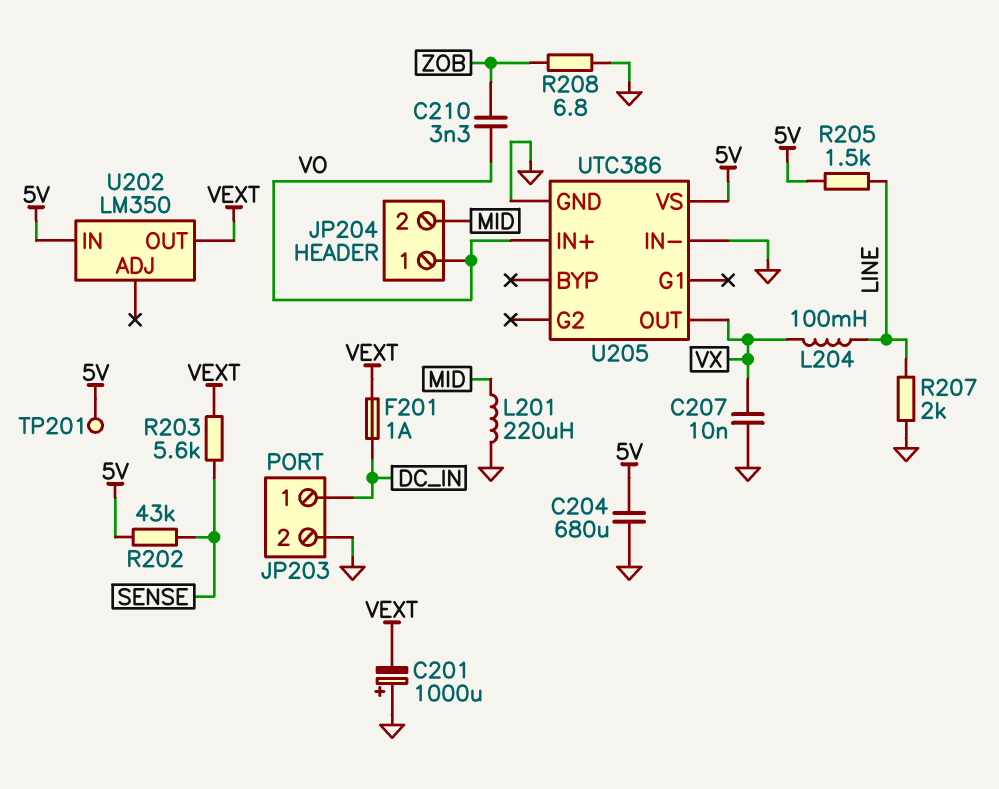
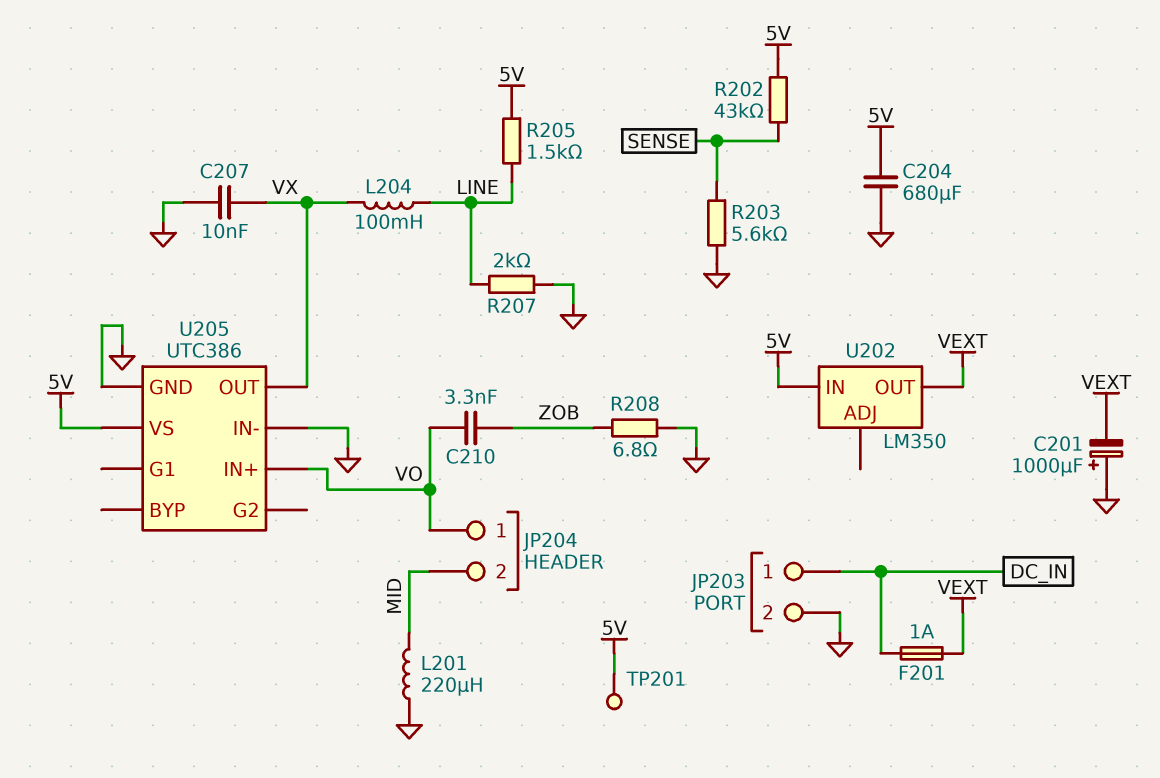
R203: 5.6k (SENSE, VEXT) -> 5.6k (GND, SENSE)

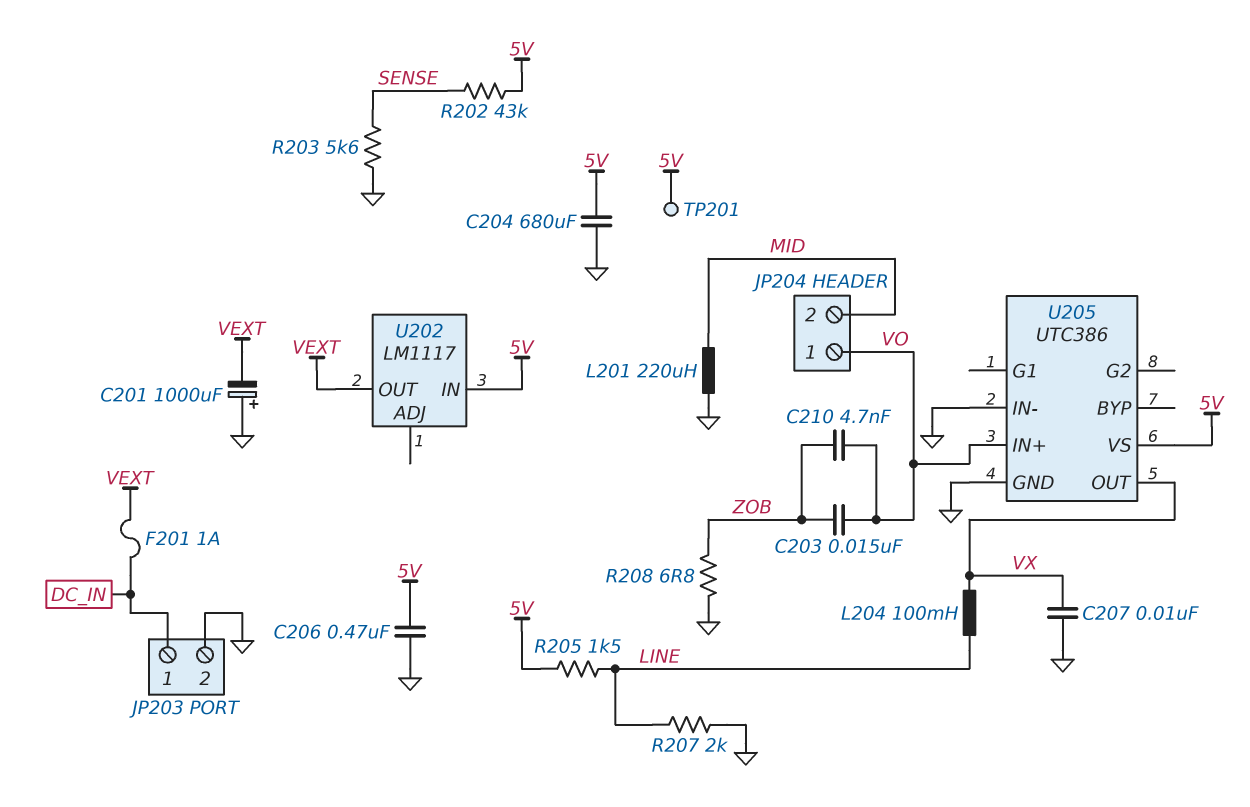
C203: none -> 15nF (VO, ZOB)
C206: none -> 470nF (5V, GND)
C210: 3.3nF (VO, ZOB) -> 4.7nF (VO, ZOB)
U202: LM350 -> LM1117

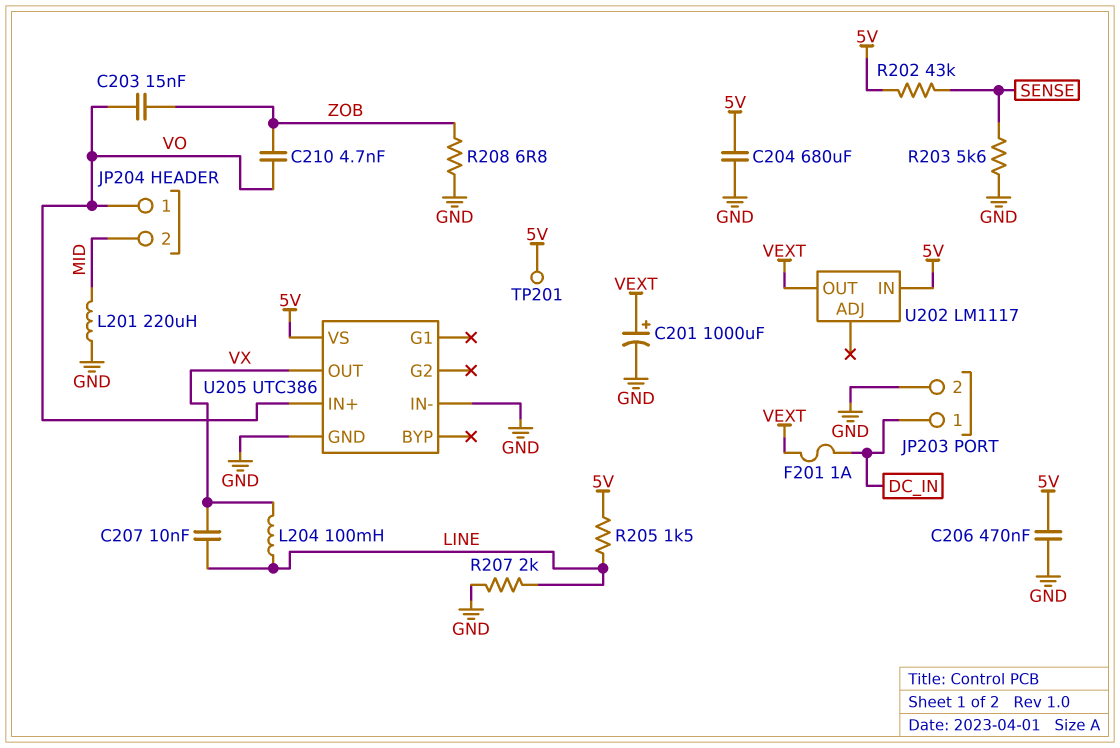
C201: 1000uF (plus GND, minus VEXT) -> 1000uF (plus VEXT, minus GND)
C207: 10nF (GND, VX) -> 10nF (LINE, VX)

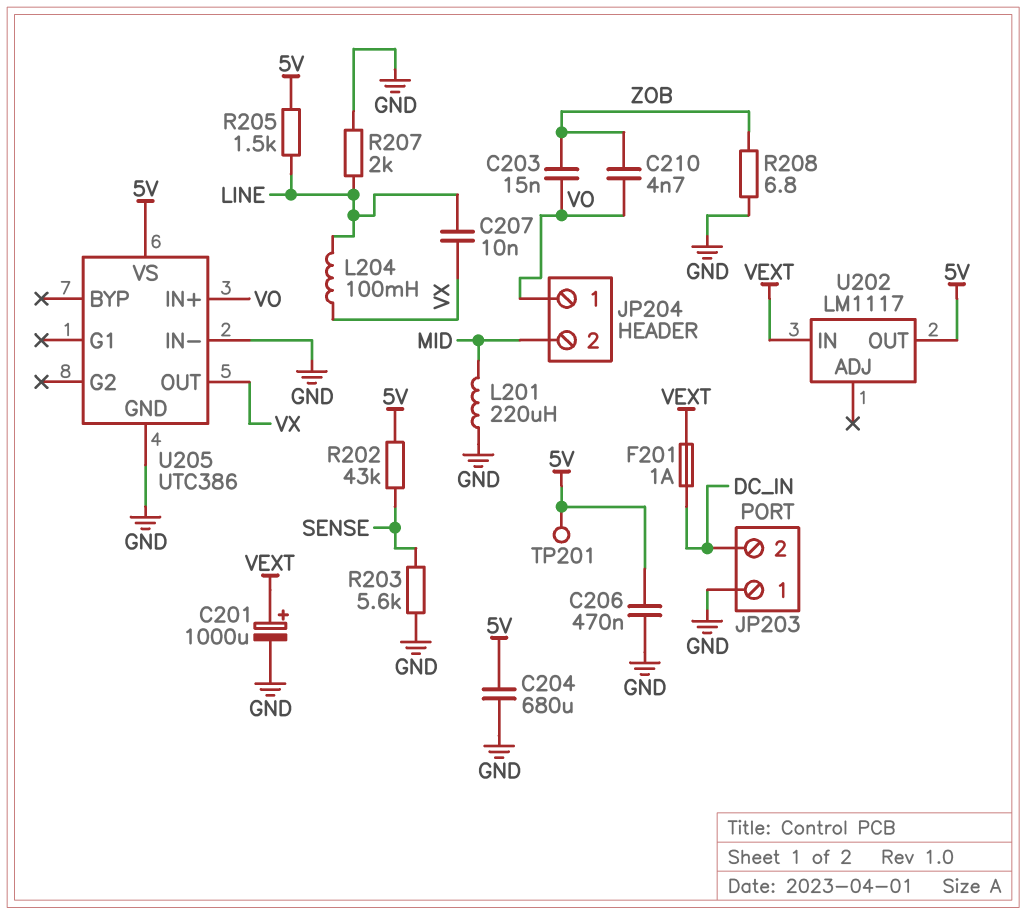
JP203 pin 1: DC_IN -> GND
JP203 pin 2: GND -> DC_IN
U202 pin IN: 5V -> VEXT
U202 pin OUT: VEXT -> 5V

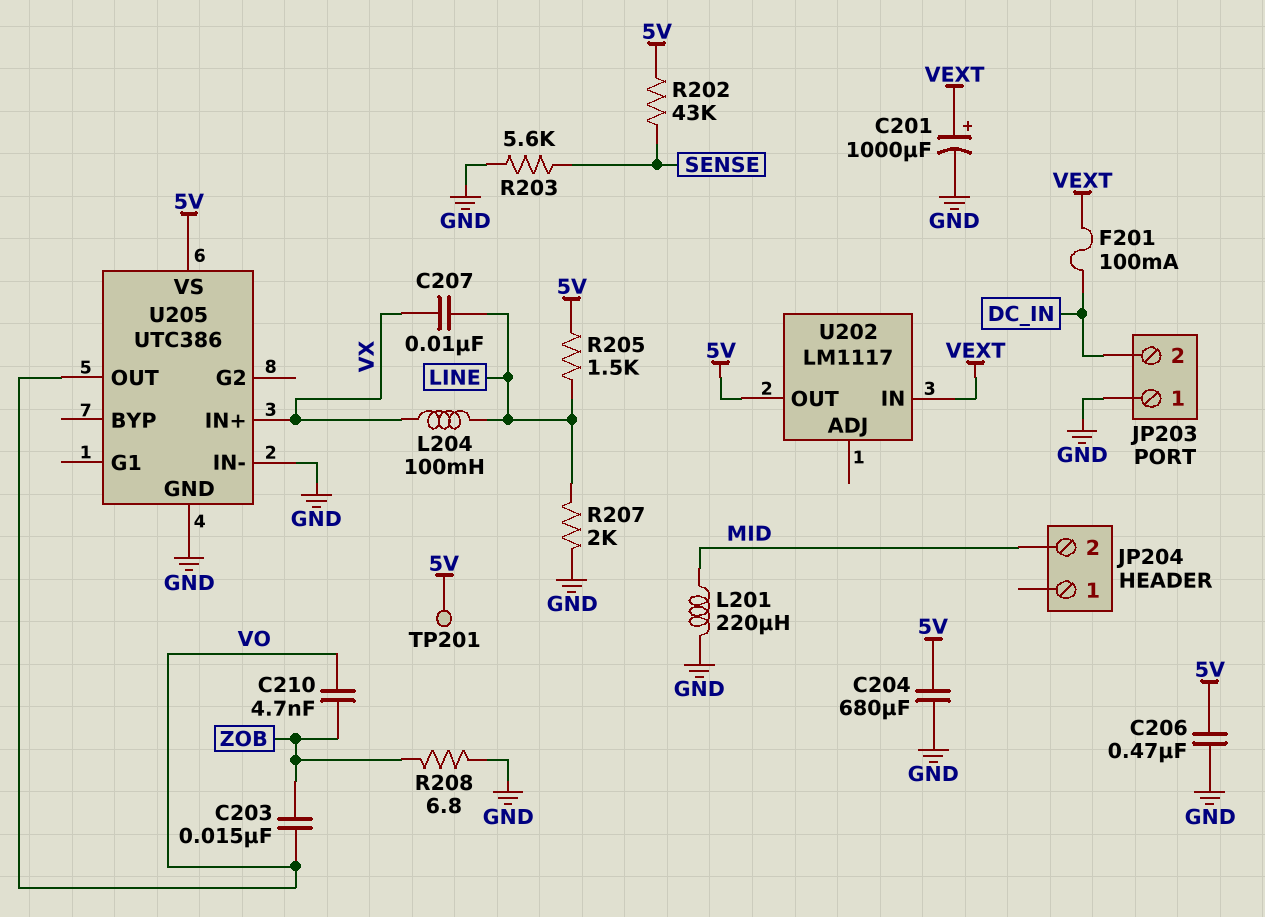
F201: 1A (DC_IN, VEXT) -> 100mA (DC_IN, VEXT)
JP204 pin 1: VO -> none
U205 pin IN+: VO -> VX
U205 pin OUT: VX -> VO

